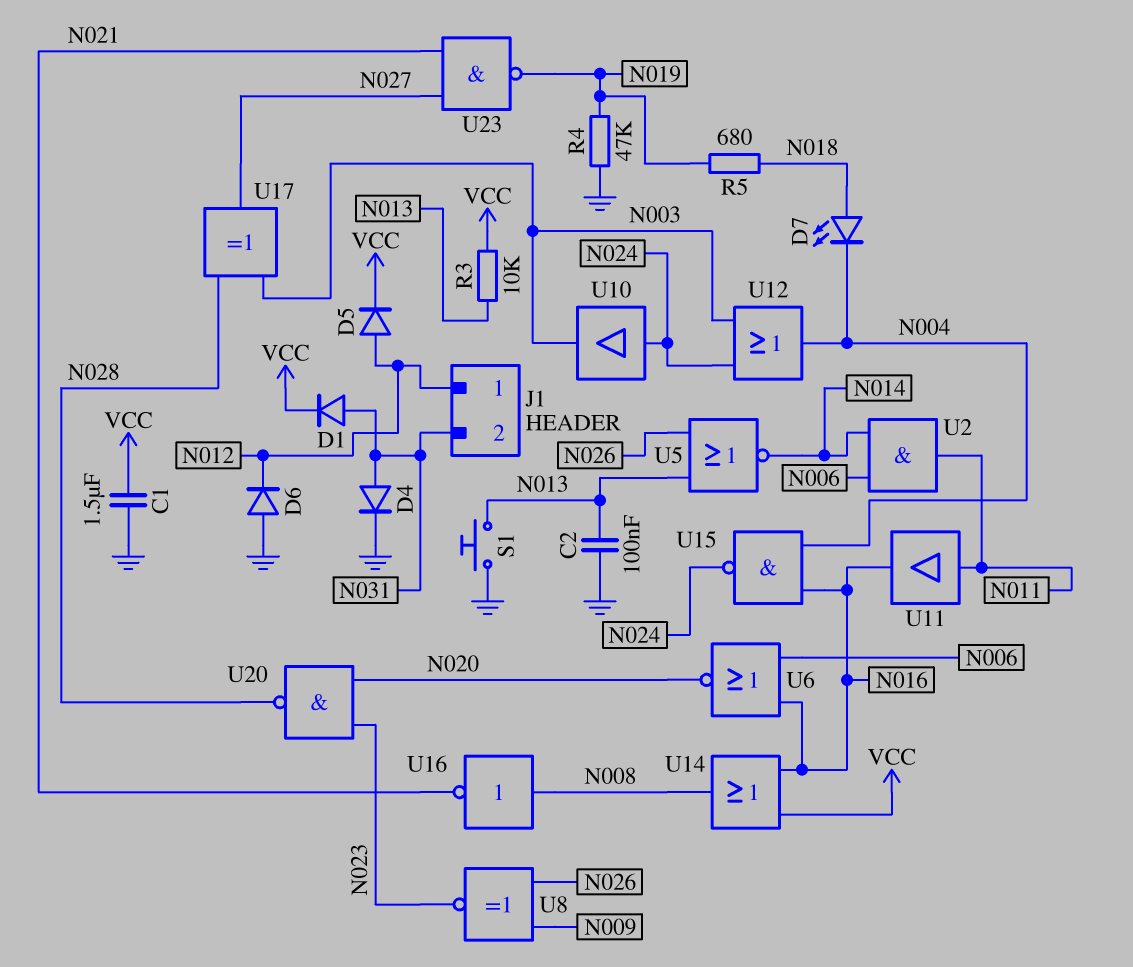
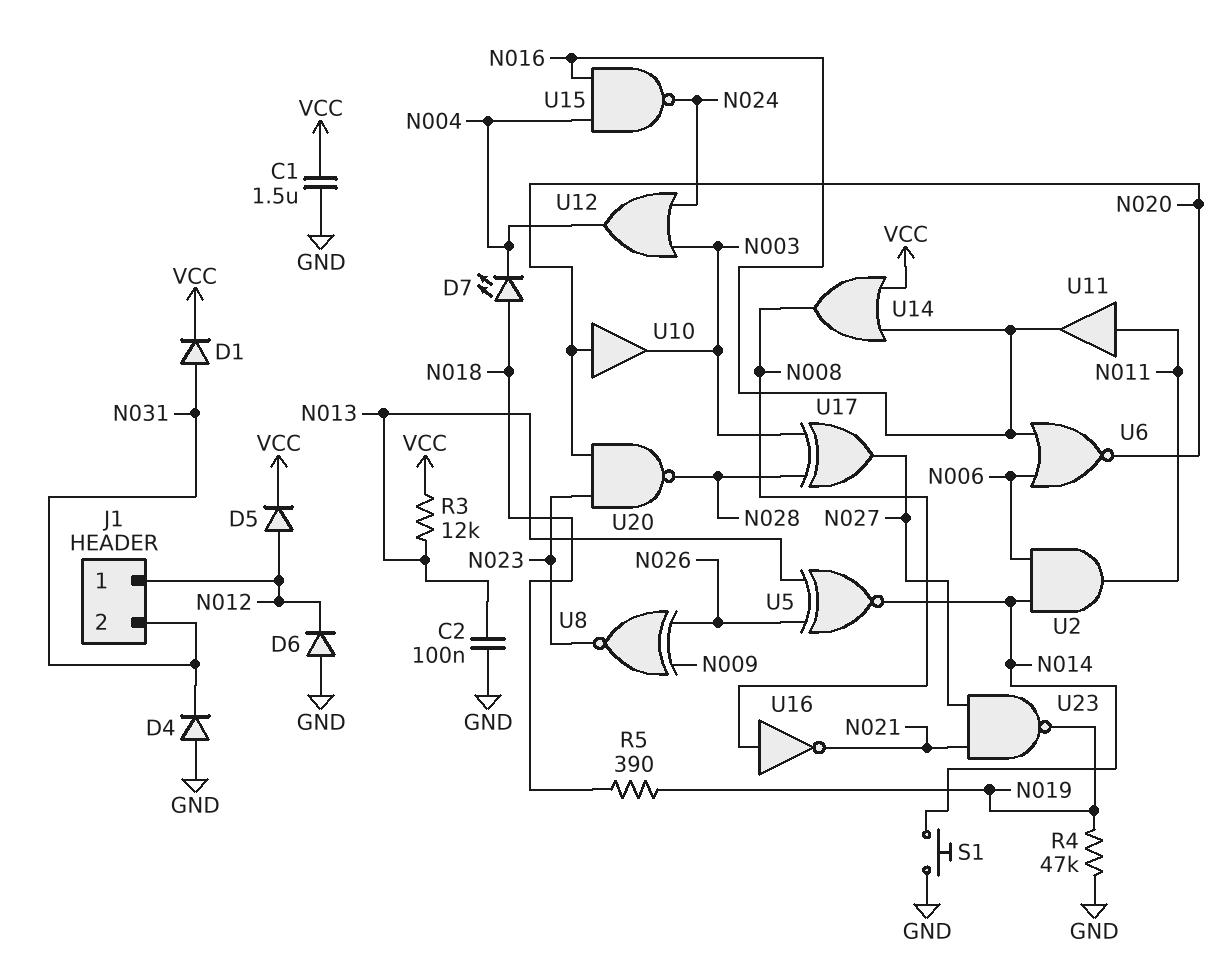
D4: diode (A N031, K GND) -> diode (A GND, K N031)
R3: 10k (N013, VCC) -> 12k (N013, VCC)
R5: 680 (N018, N019) -> 390 (N018, N019)
S1: button (GND, N013) -> button (GND, N014)
U5: NOR (in N013, in N026, out N014) -> XNOR (in N013, in N026, out N014)
U10: buffer (in N024, out N003) -> buffer (in N020, out N003)

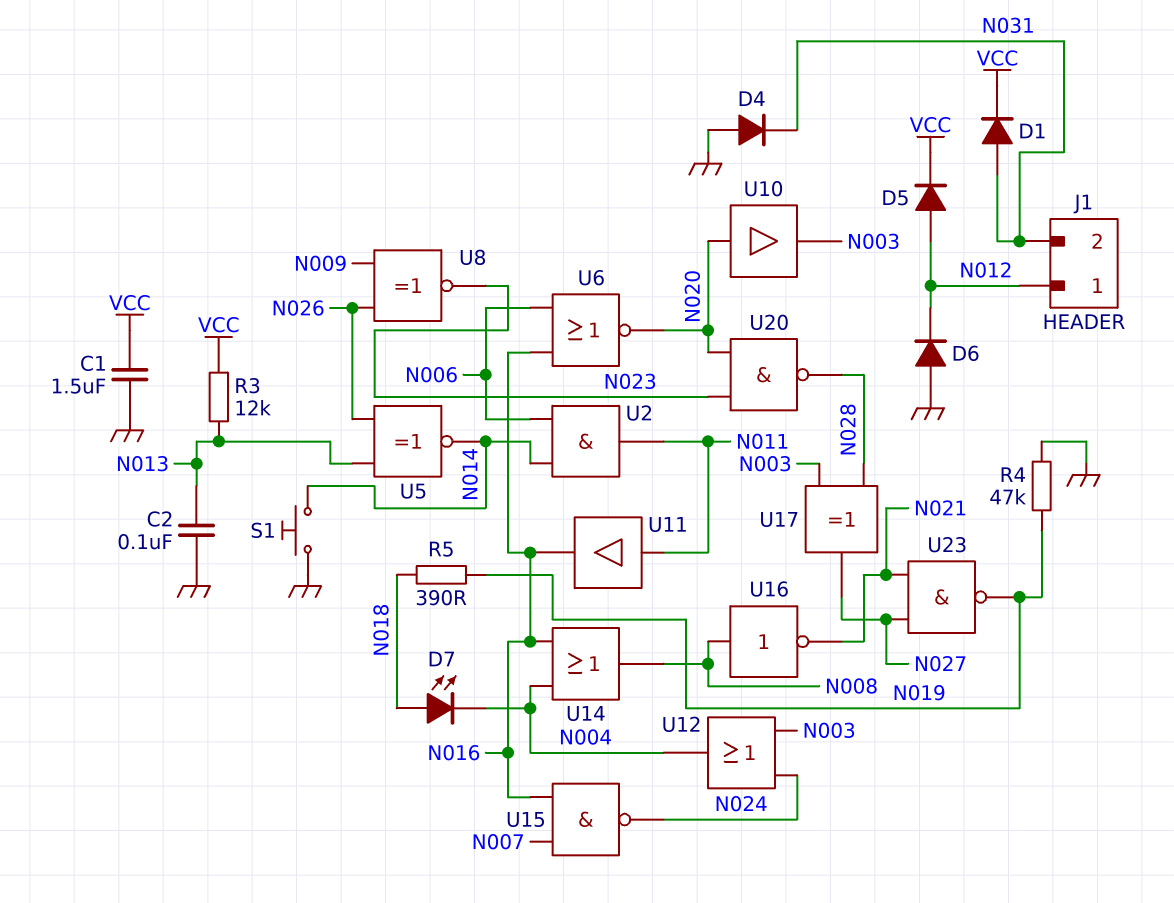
U14: OR (in N016, in VCC, out N008) -> OR (in N004, in N016, out N008)
U15: NAND (in N004, in N016, out N024) -> NAND (in N007, in N016, out N024)

